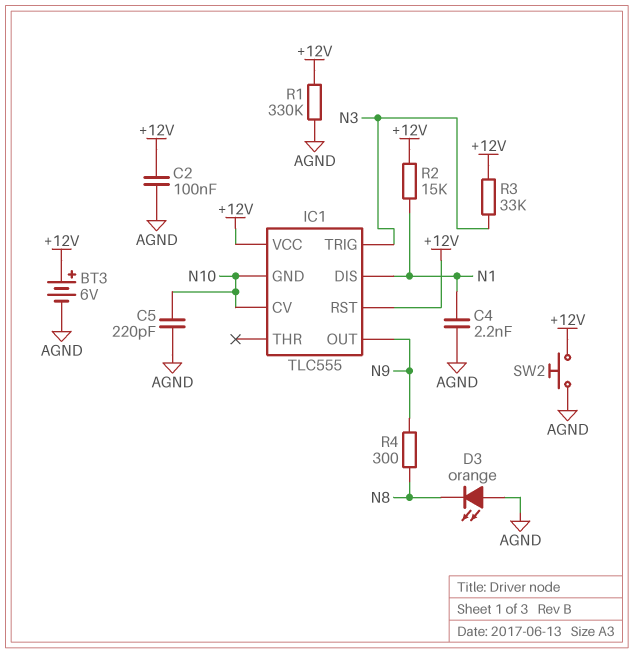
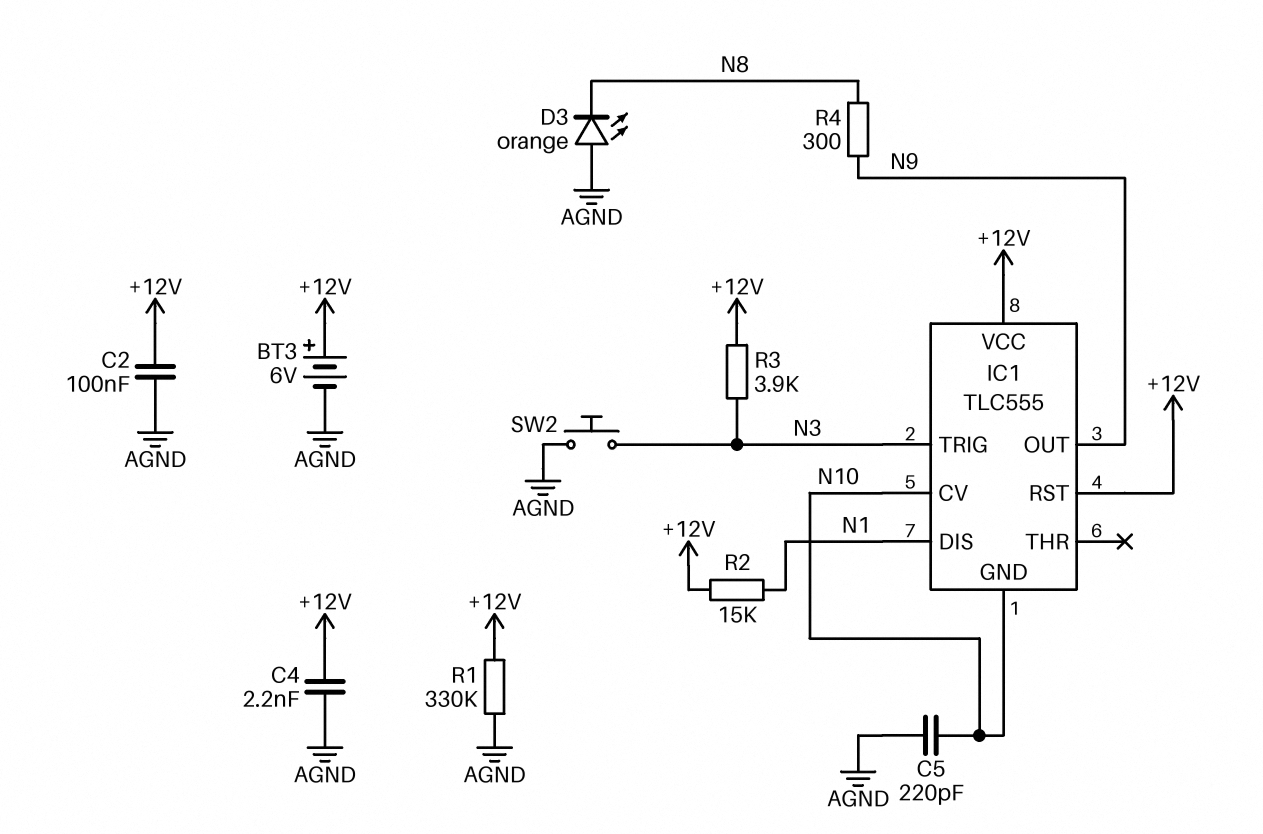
C4: 2.2nF (AGND, N1) -> 2.2nF (+12V, AGND)
R3: 33k (+12V, N3) -> 3.9k (+12V, N3)
SW2: button (+12V, AGND) -> button (AGND, N3)

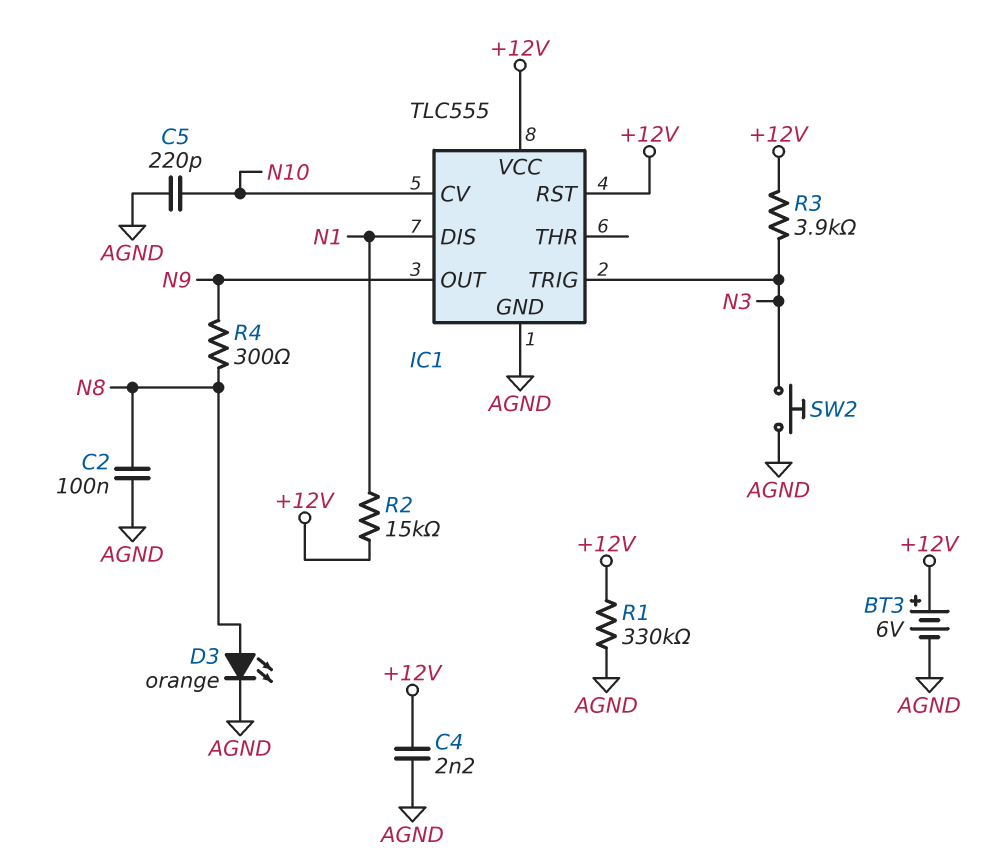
C2: 100nF (+12V, AGND) -> 100nF (AGND, N8)
D3: LED orange (A AGND, K N8) -> LED orange (A N8, K AGND)
IC1 pin GND: N10 -> AGND

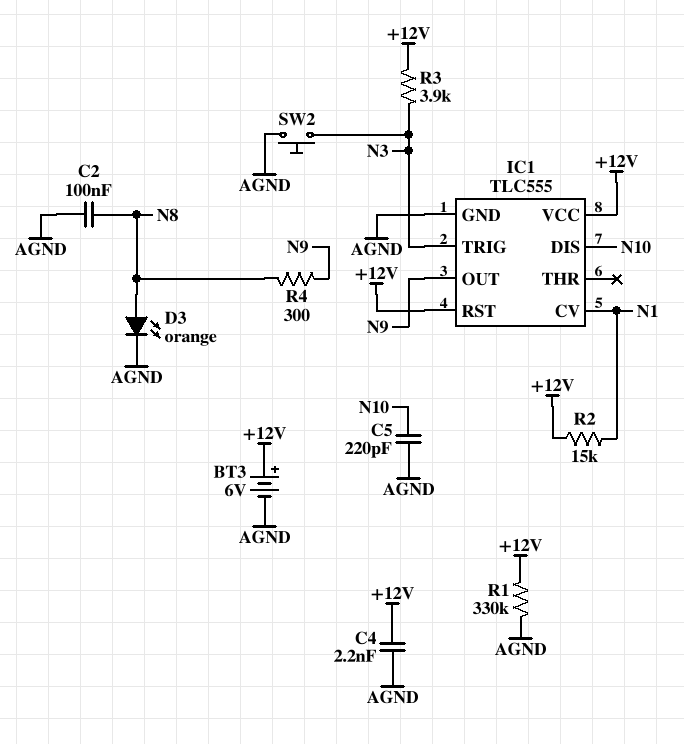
IC1 pin CV: N10 -> N1
IC1 pin DIS: N1 -> N10

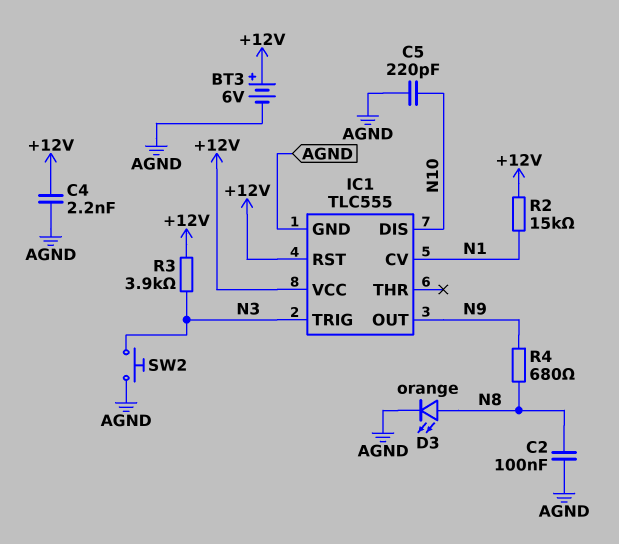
R1: 330k (+12V, AGND) -> none
R4: 300 (N8, N9) -> 680 (N8, N9)

